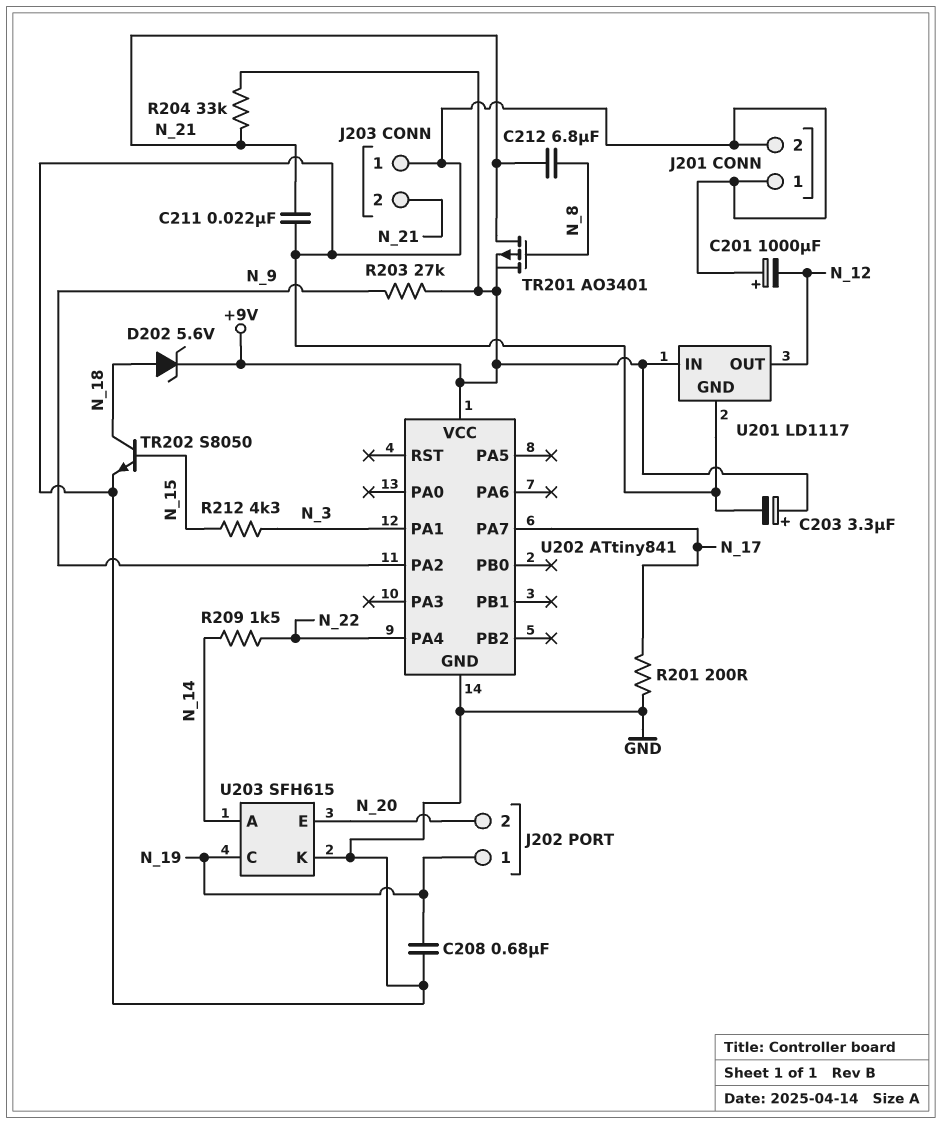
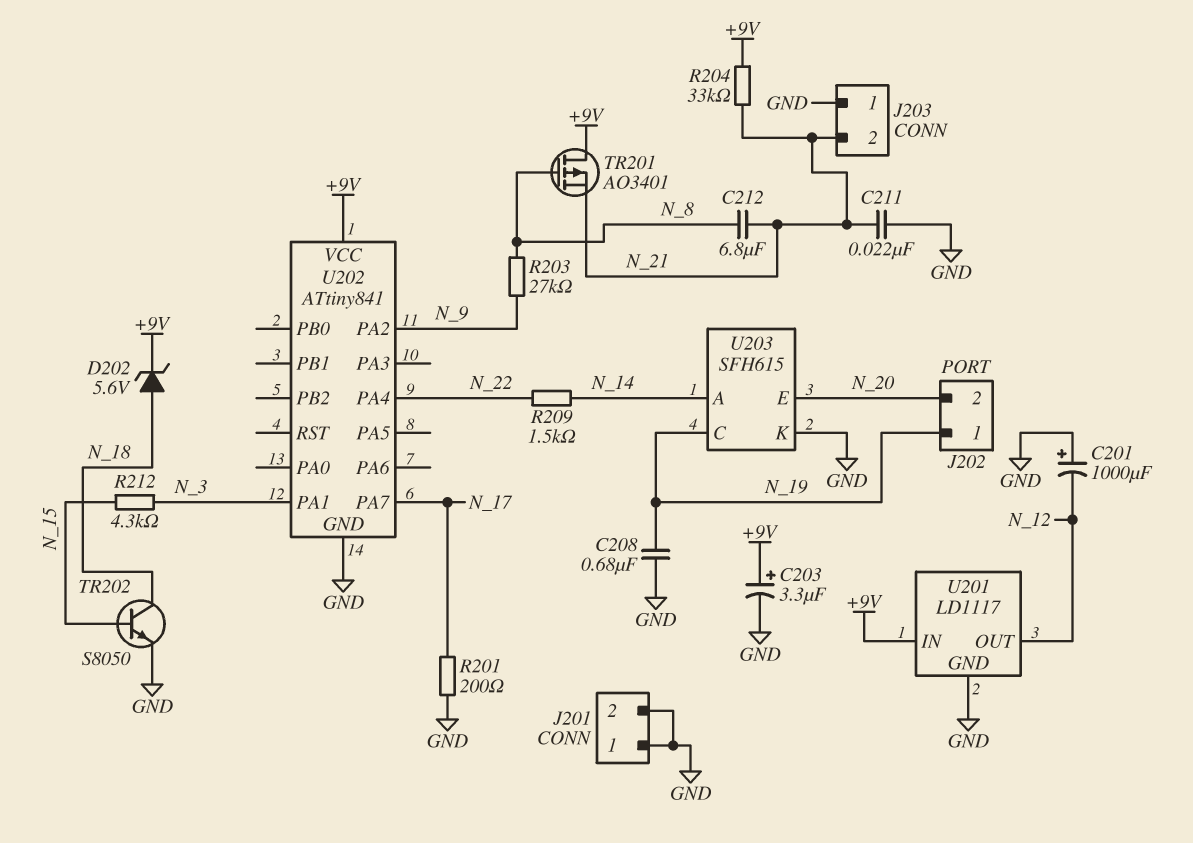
R203: 27k (+9V, N_9) -> 27k (N_8, N_9)
TR201: PMOS AO3401 (G N_8, D N_21, S +9V) -> PMOS AO3401 (G N_8, D +9V, S N_21)

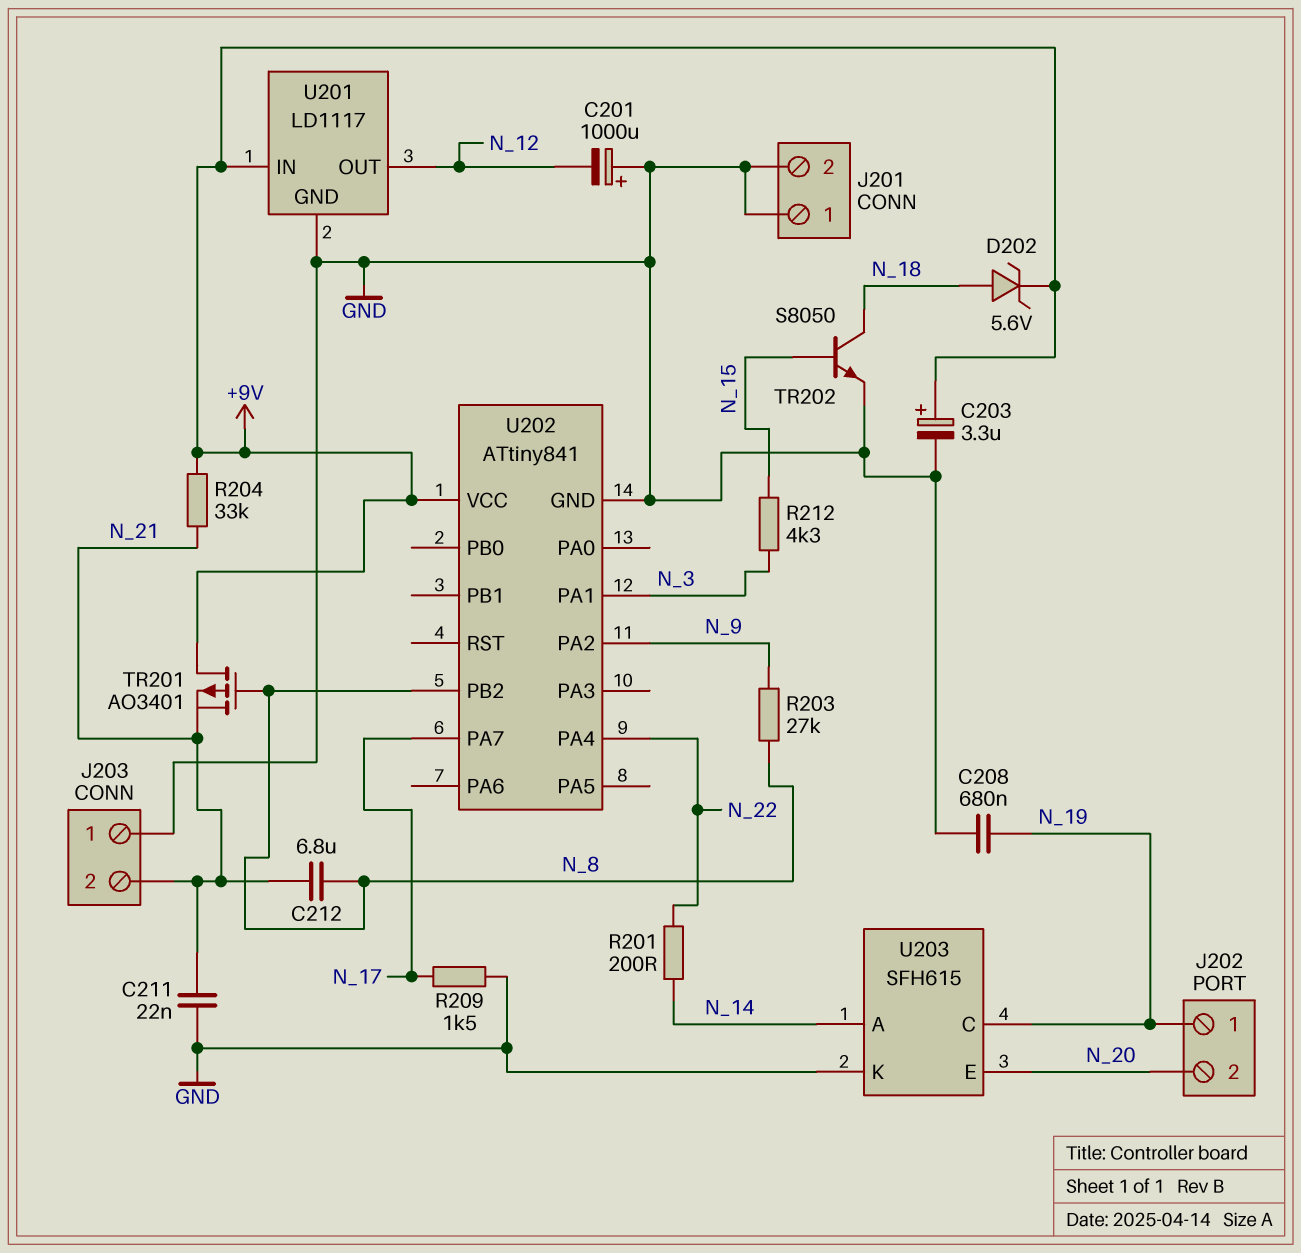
R201: 200 (GND, N_17) -> 200 (N_14, N_22)
R209: 1.5k (N_14, N_22) -> 1.5k (GND, N_17)
U202 pin PB2: none -> N_8

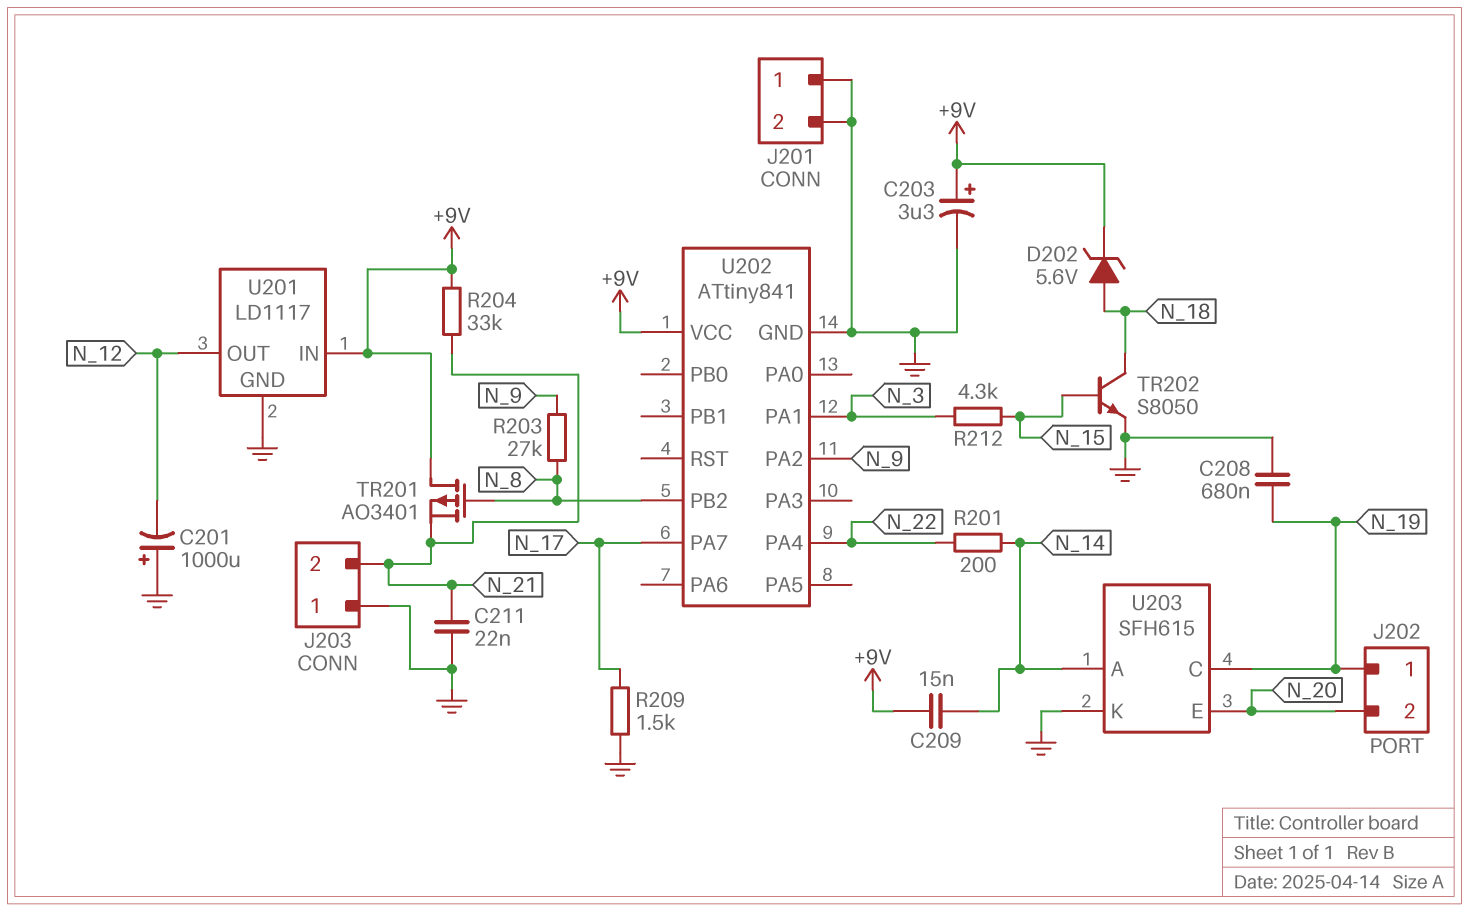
C209: none -> 15nF (+9V, N_14)
C212: 6.8uF (N_8, N_21) -> none

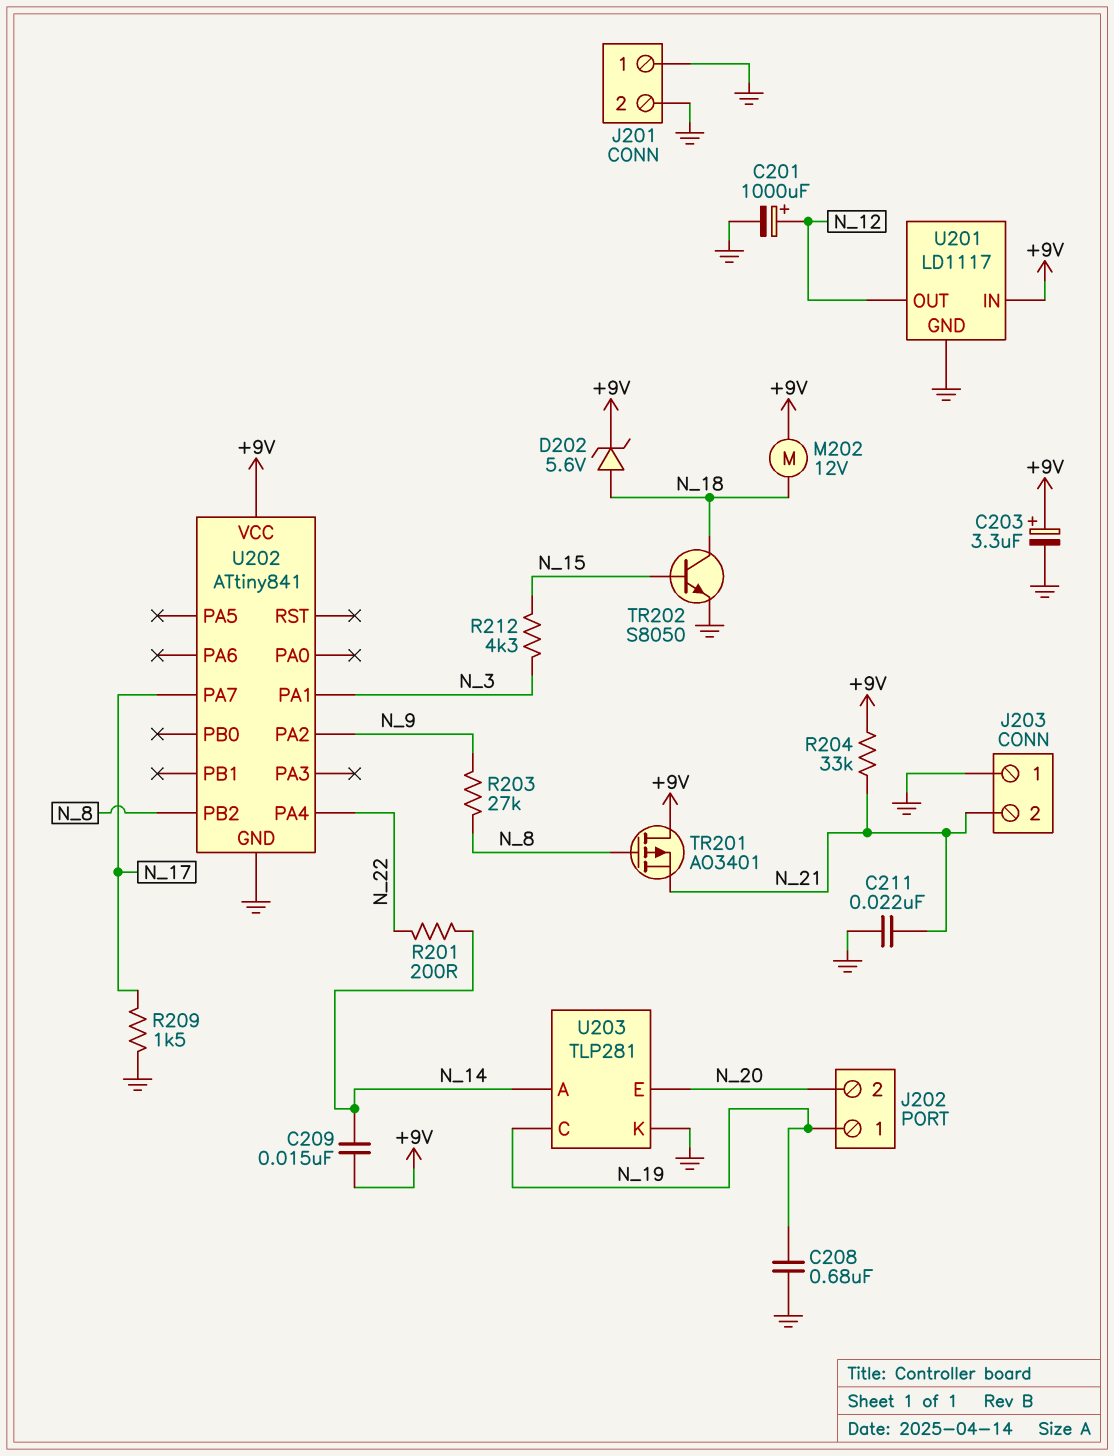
C201: 1000uF (plus GND, minus N_12) -> 1000uF (plus N_12, minus GND)
M202: none -> motor 12V (+9V, N_18)
U203: SFH615 -> TLP281

